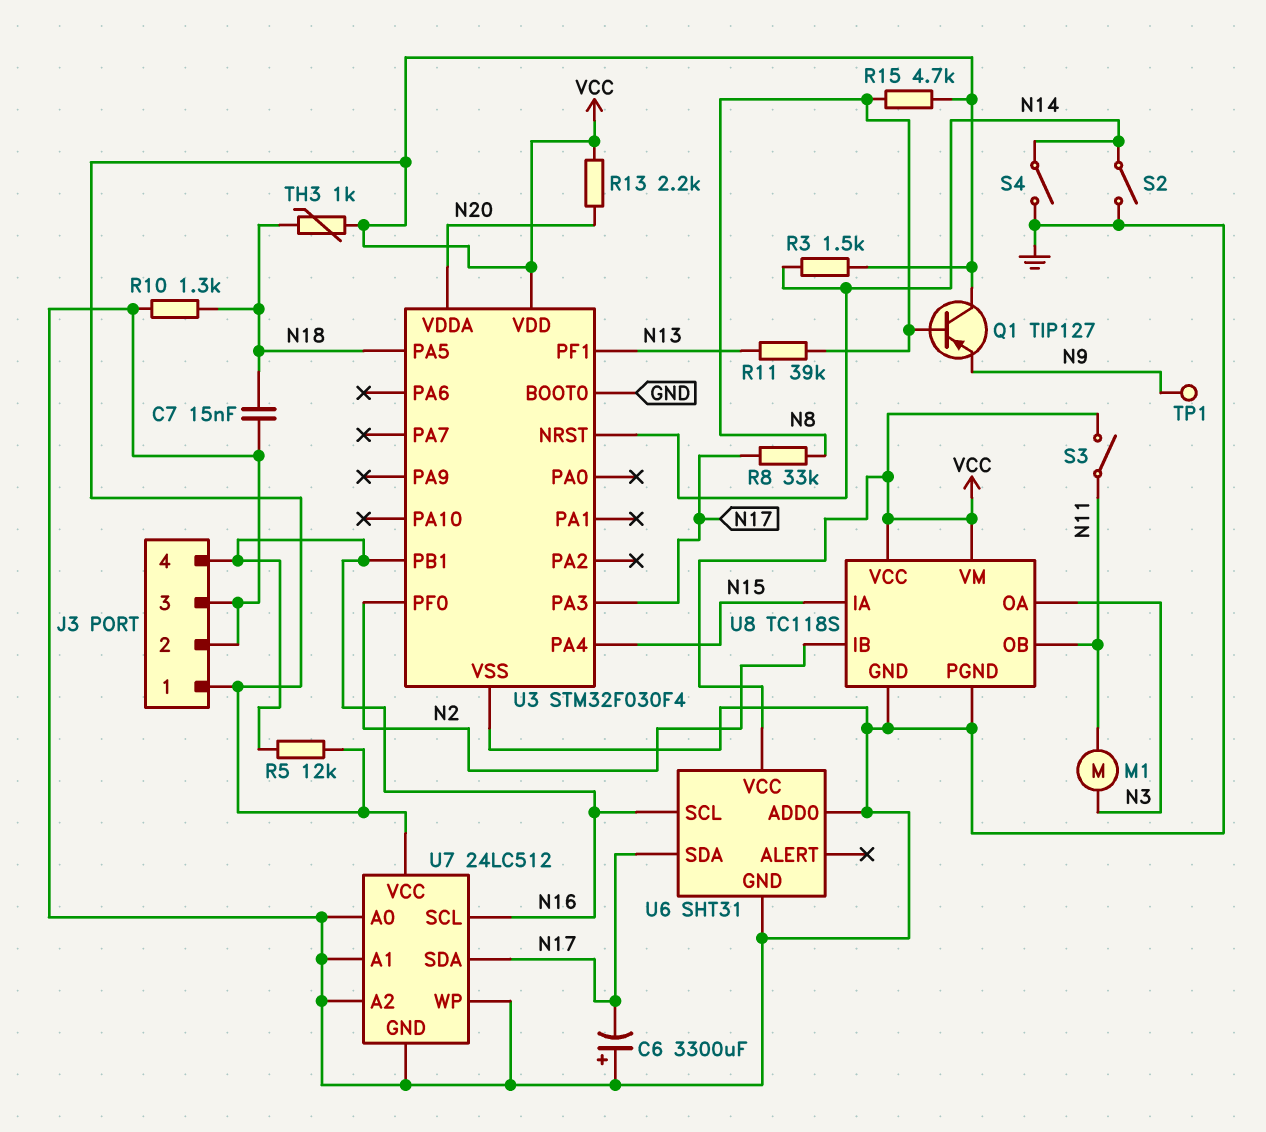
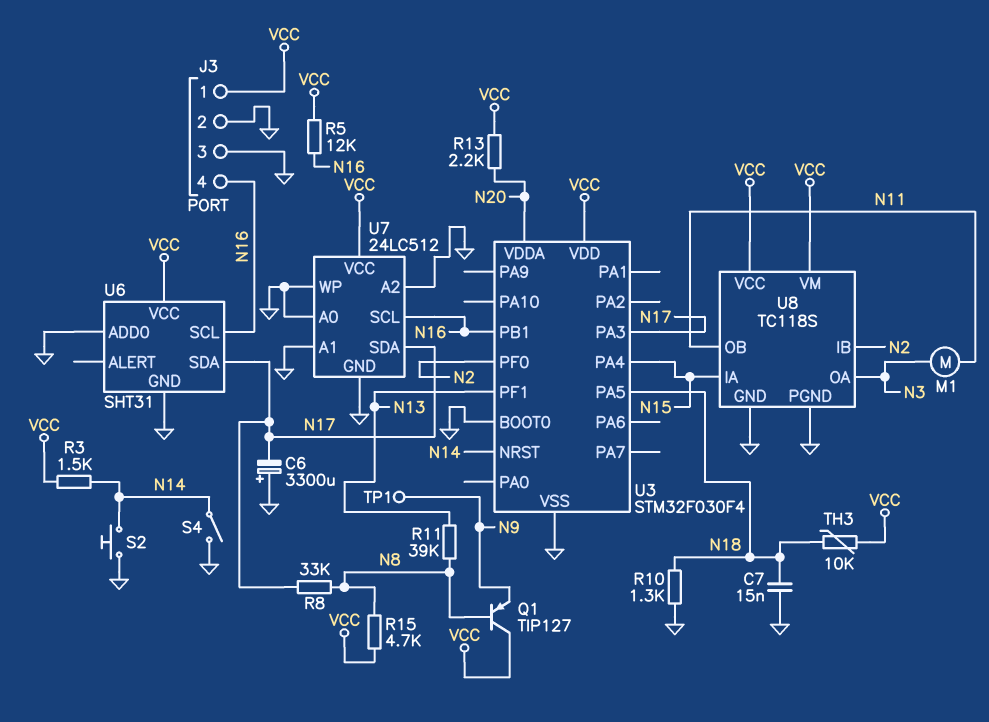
S2: switch (GND, N14) -> button (GND, N14)
S3: switch (N11, VCC) -> none
TH3: 1k (N18, VCC) -> 10k (N18, VCC)

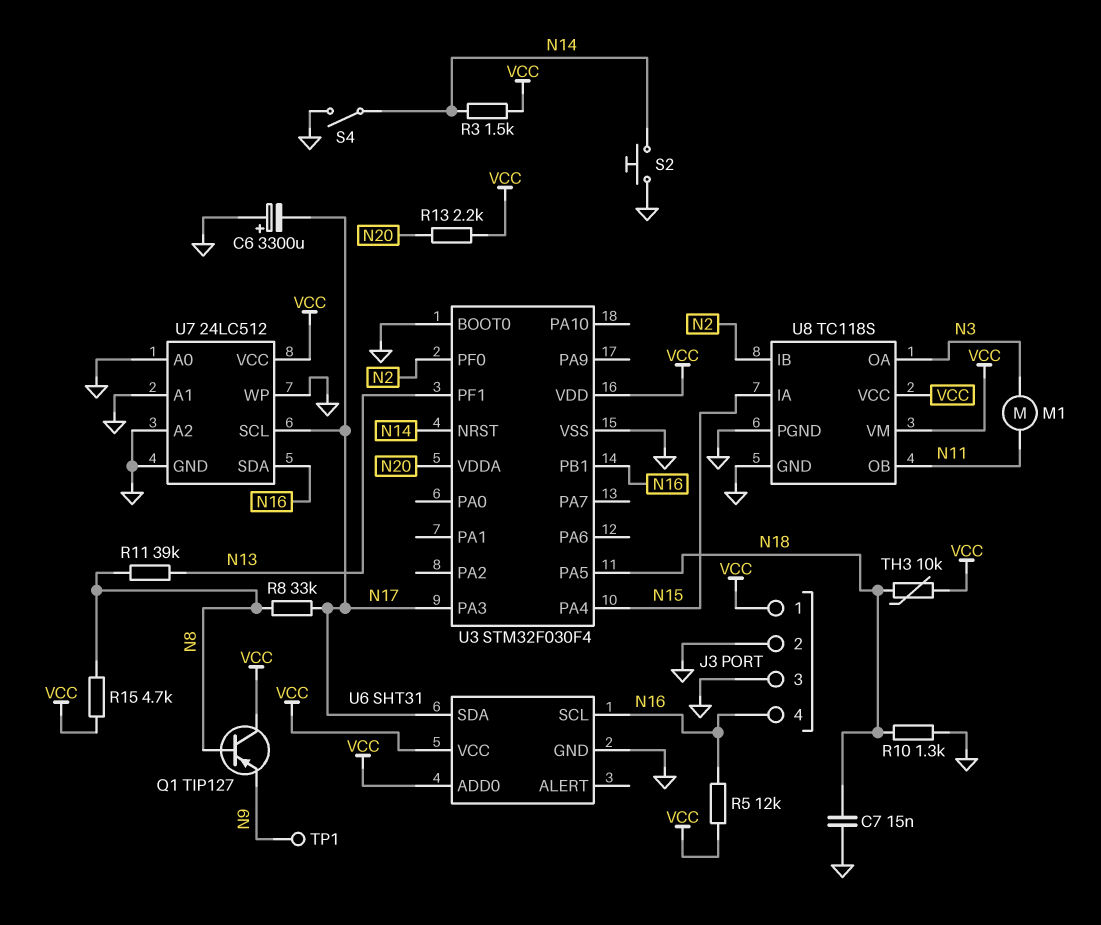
U6 pin ADD0: GND -> VCC
U7 pin SCL: N16 -> N17
U7 pin SDA: N17 -> N16

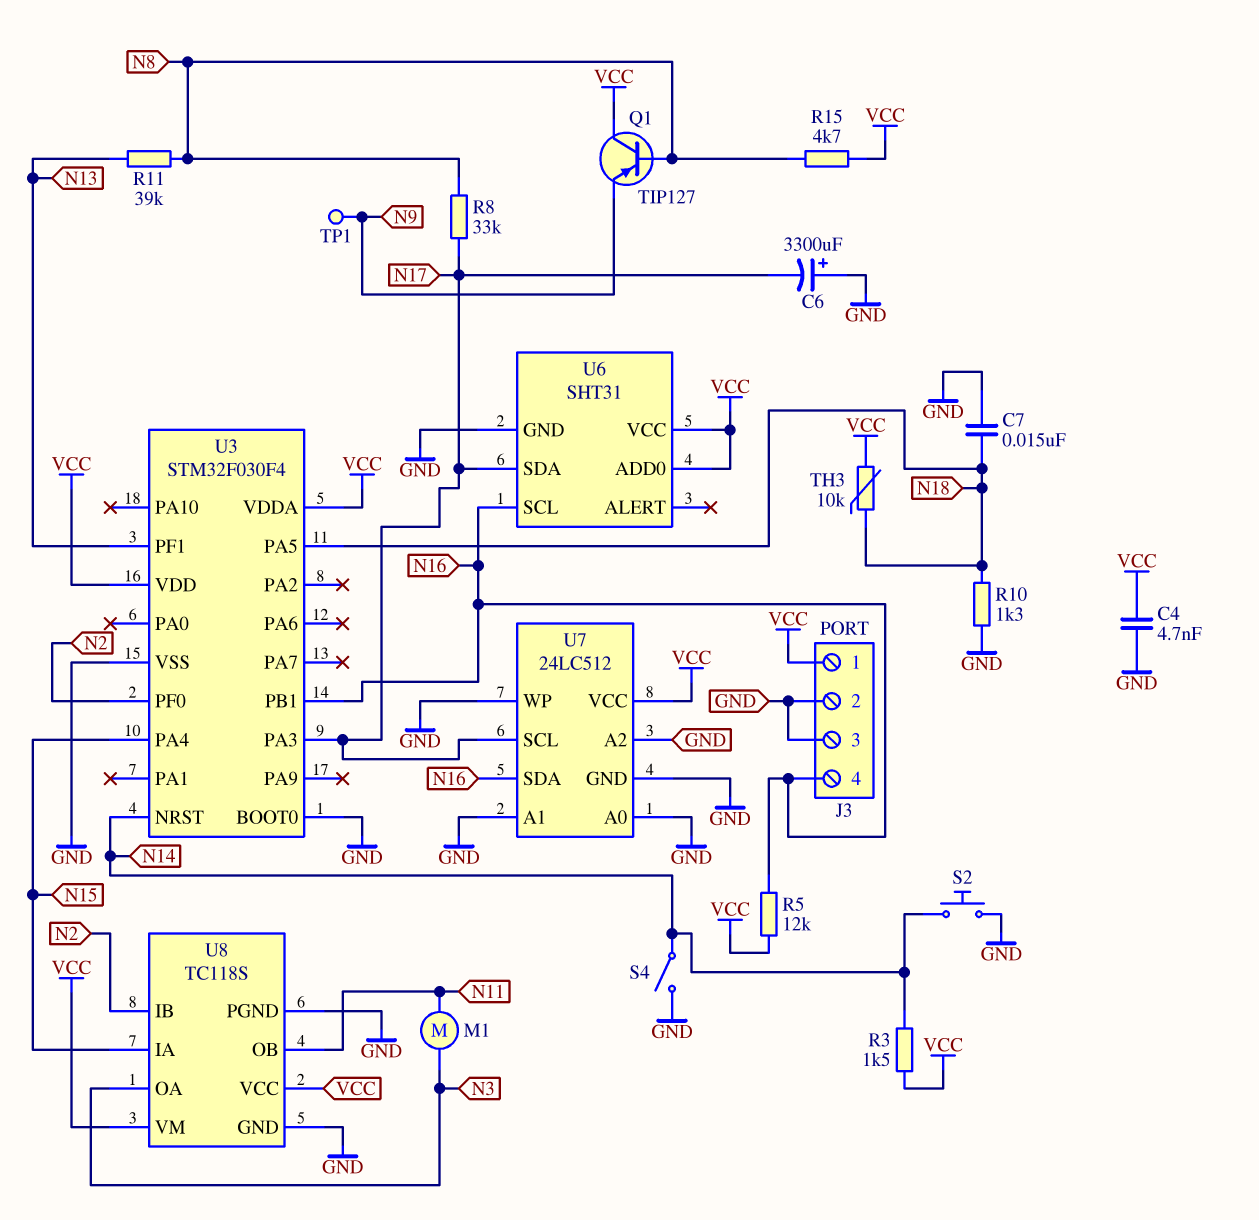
C4: none -> 4.7nF (GND, VCC)
R13: 2.2k (N20, VCC) -> none
U3 pin VDDA: N20 -> VCC

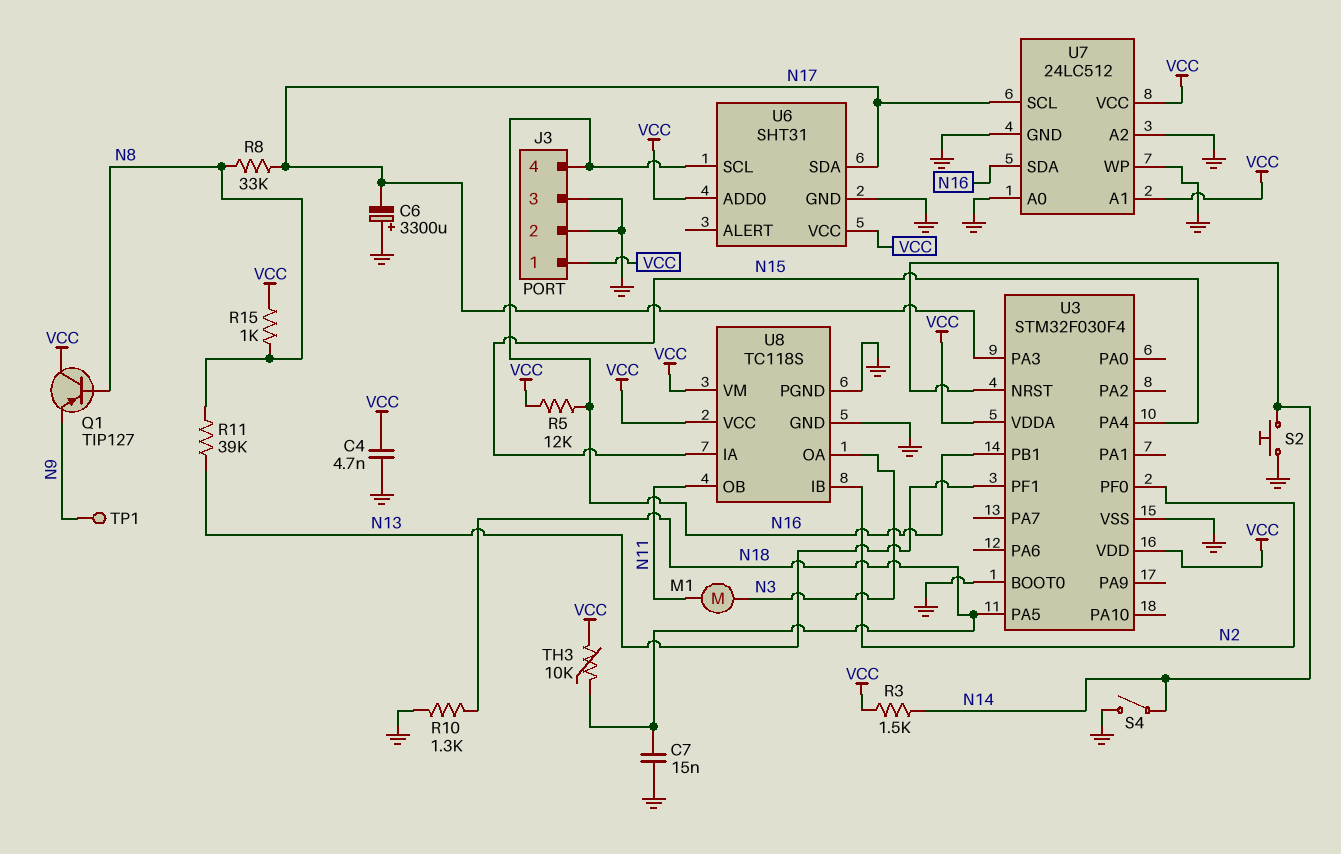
R15: 4.7k (N8, VCC) -> 1k (N8, VCC)
U7 pin A1: GND -> VCC

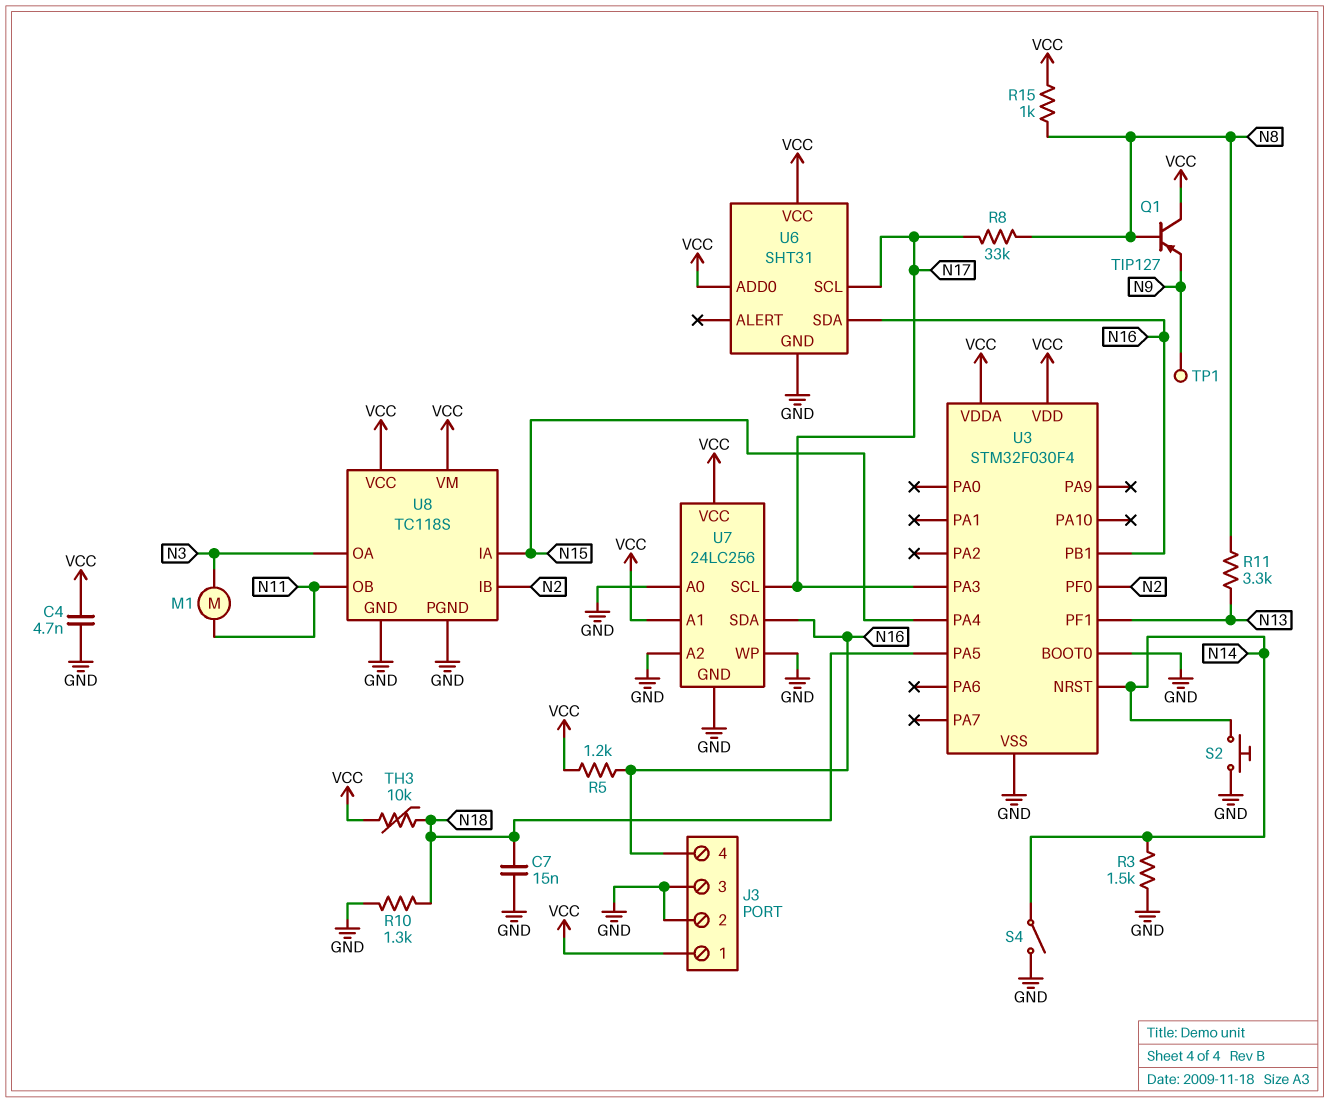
C6: 3300uF (plus GND, minus N17) -> none
R3: 1.5k (N14, VCC) -> 1.5k (GND, N14)
R5: 12k (N16, VCC) -> 1.2k (N16, VCC)
R11: 39k (N8, N13) -> 3.3k (N8, N13)
U6 pin SCL: N16 -> N17
U6 pin SDA: N17 -> N16
U7: 24LC512 -> 24LC256

